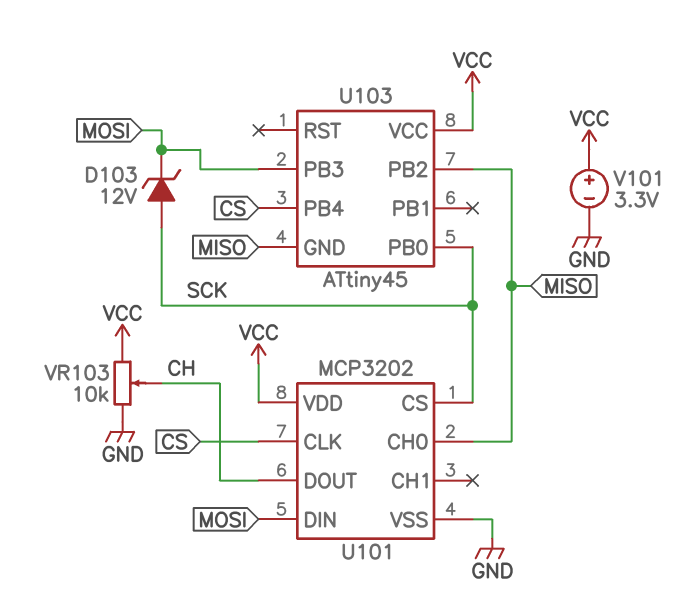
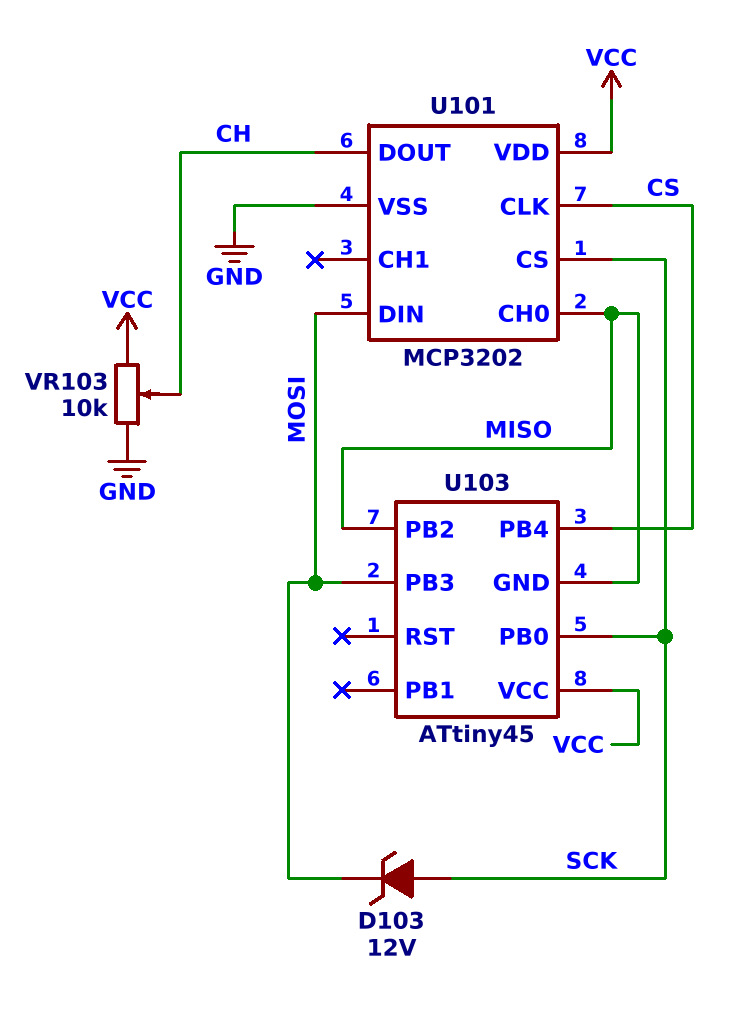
V101: 3.3V (plus VCC, minus GND) -> none

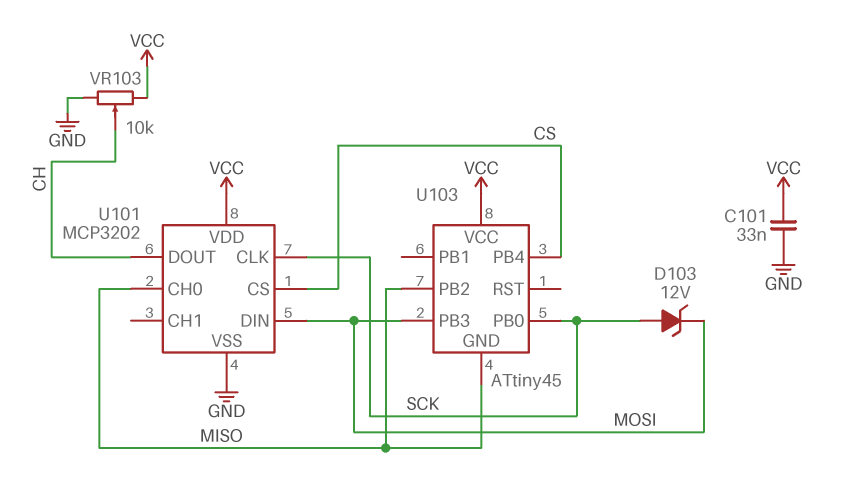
C101: none -> 33nF (GND, VCC)
U101 pin CLK: CS -> SCK
U101 pin CS: SCK -> CS

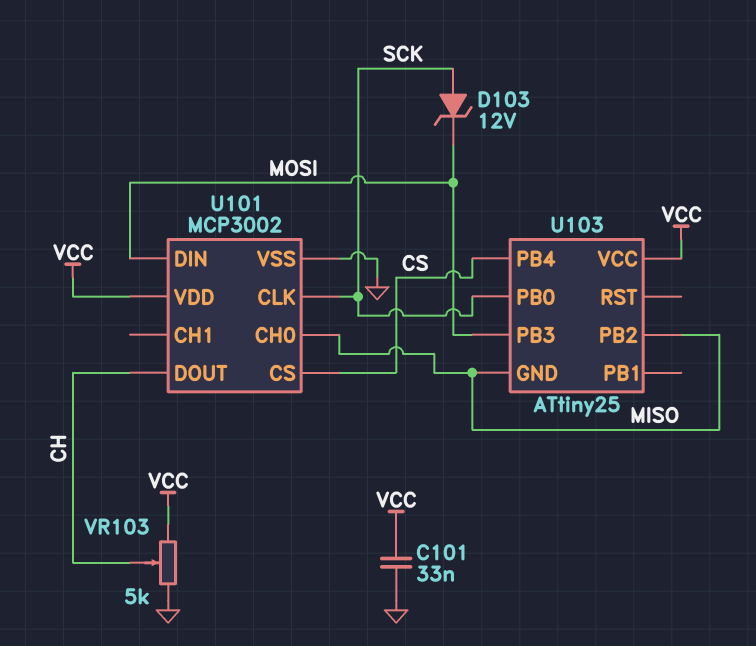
U101: MCP3202 -> MCP3002
U103: ATtiny45 -> ATtiny25
VR103: 10k (GND, VCC, wiper CH) -> 5k (GND, VCC, wiper CH)

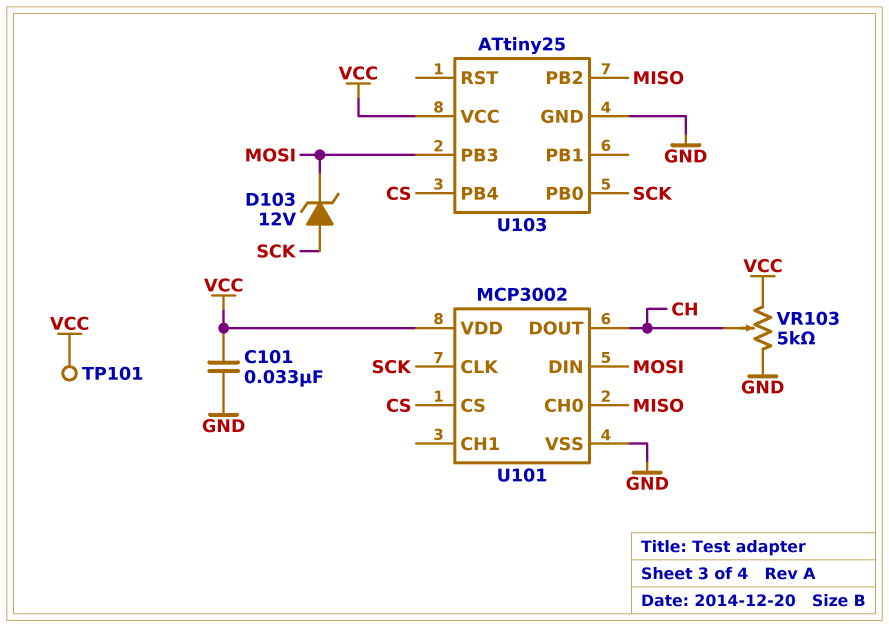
TP101: none -> test point (VCC)
U103 pin GND: MISO -> GND

